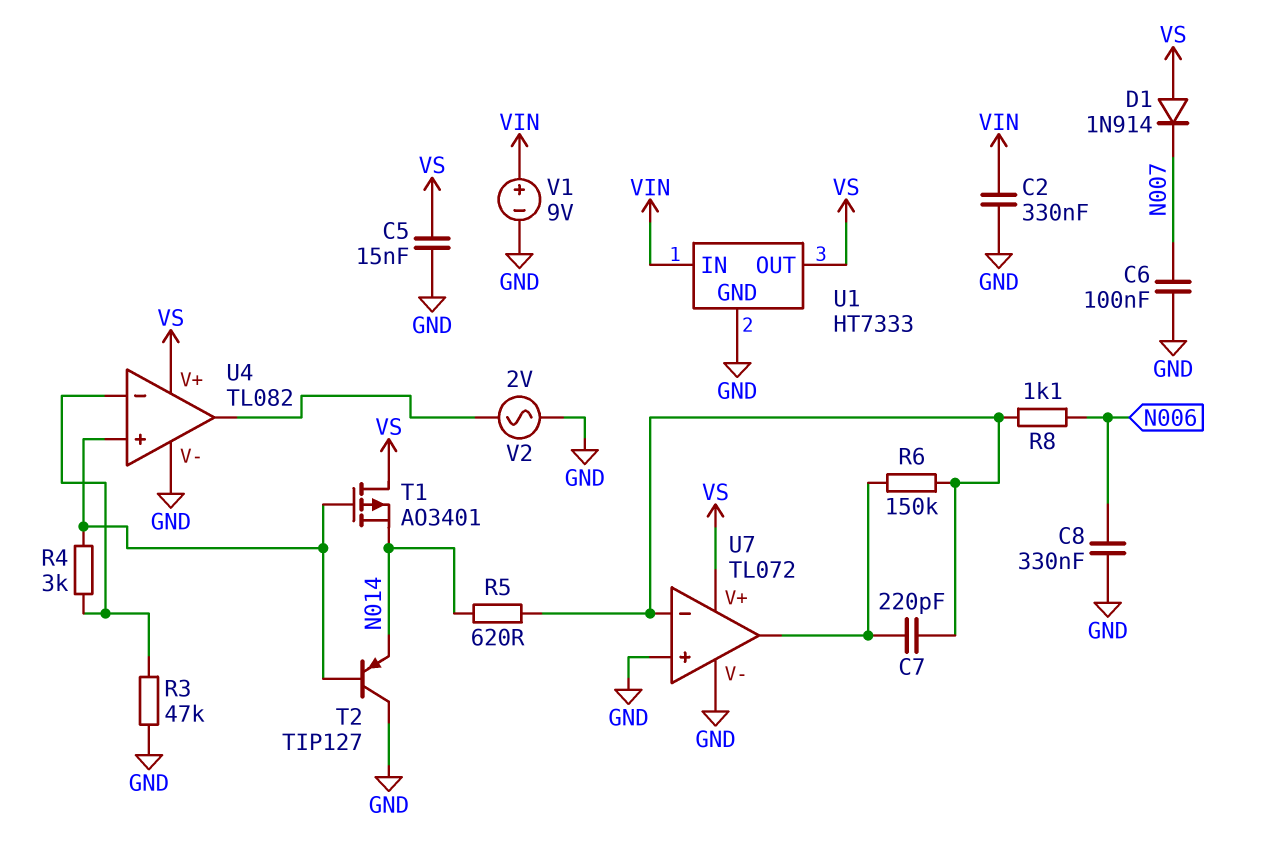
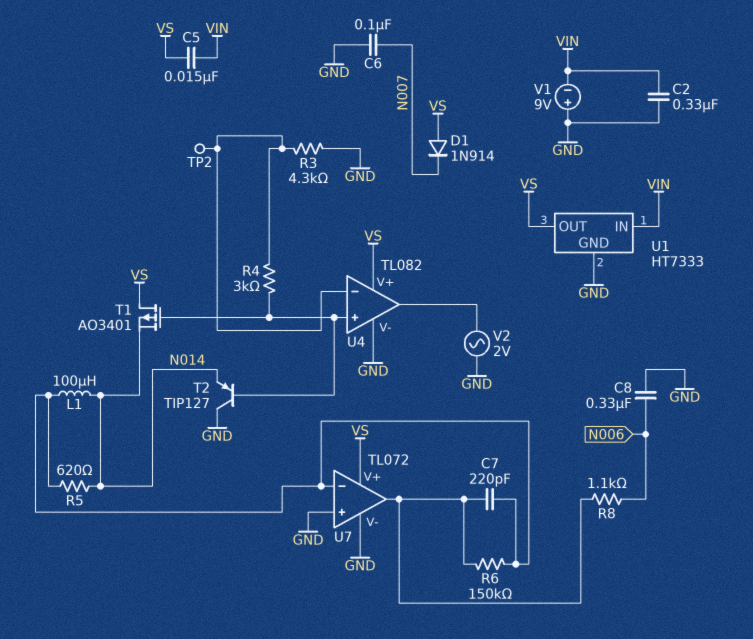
C5: 15nF (GND, VS) -> 15nF (VIN, VS)
L1: none -> 100uH (N014, U7/in-)
R3: 47k (GND, U4/in-) -> 4.3k (GND, U4/in-)
R8: 1.1k (N006, U7/in-) -> 1.1k (N006, U7/out)
TP2: none -> test point (U4/in-)
V1: 9V (plus VIN, minus GND) -> 9V (plus GND, minus VIN)

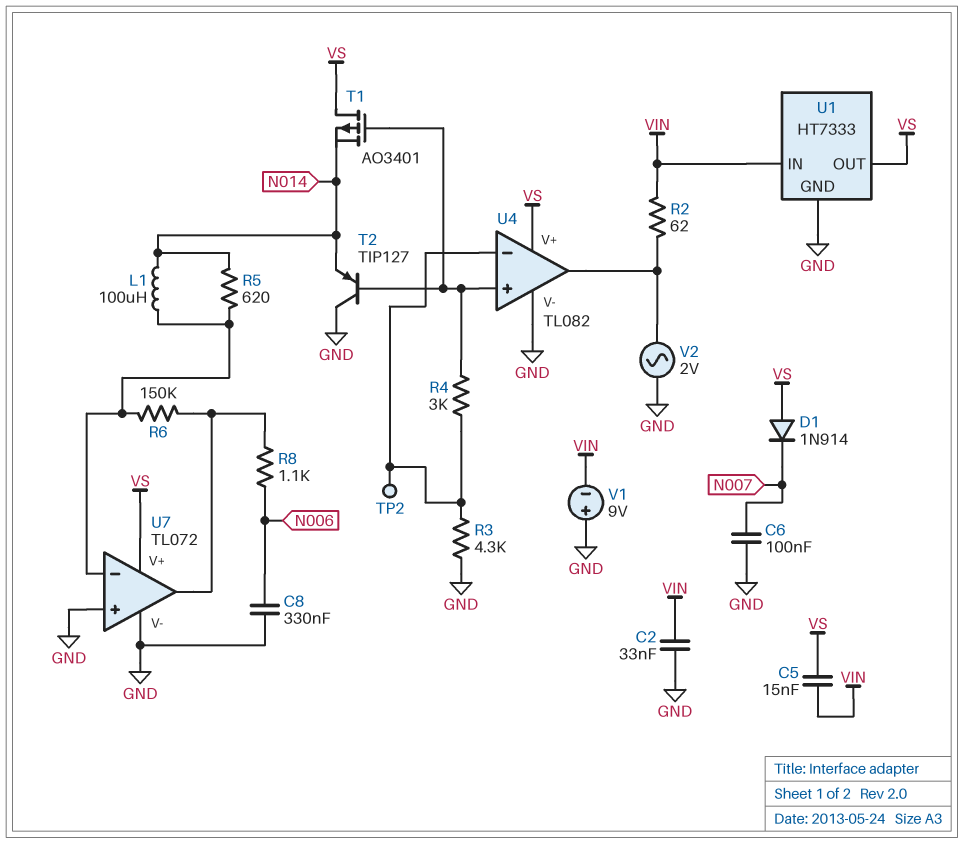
C2: 330nF (GND, VIN) -> 33nF (GND, VIN)
C7: 220pF (U7/in-, U7/out) -> none
R2: none -> 62 (U4/out, VIN)

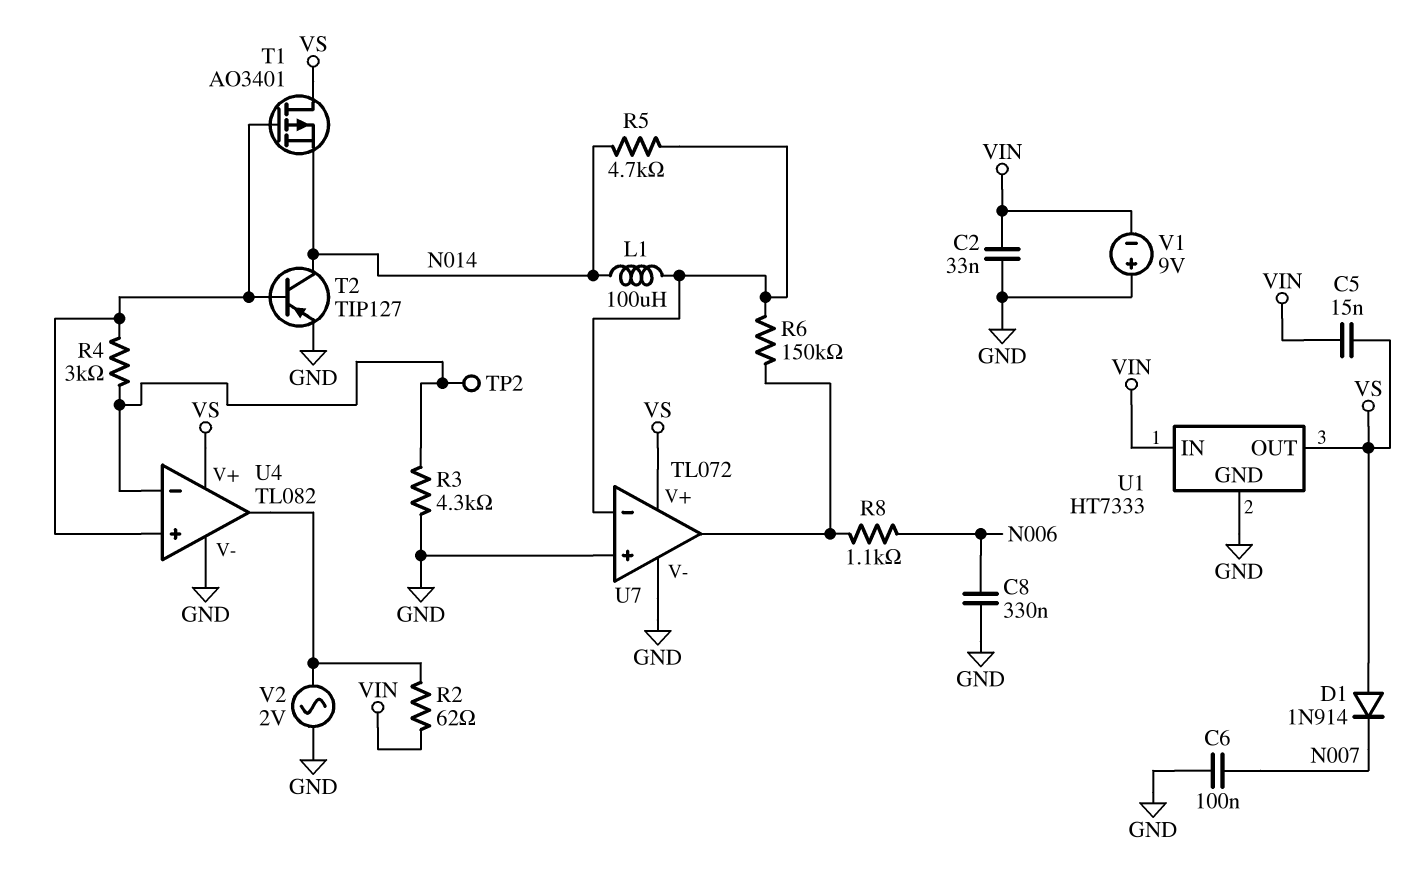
R5: 620 (N014, U7/in-) -> 4.7k (N014, U7/in-)
T2: PNP TIP127 (B U4/in+, C GND, E N014) -> PNP TIP127 (B U4/in+, C N014, E GND)

